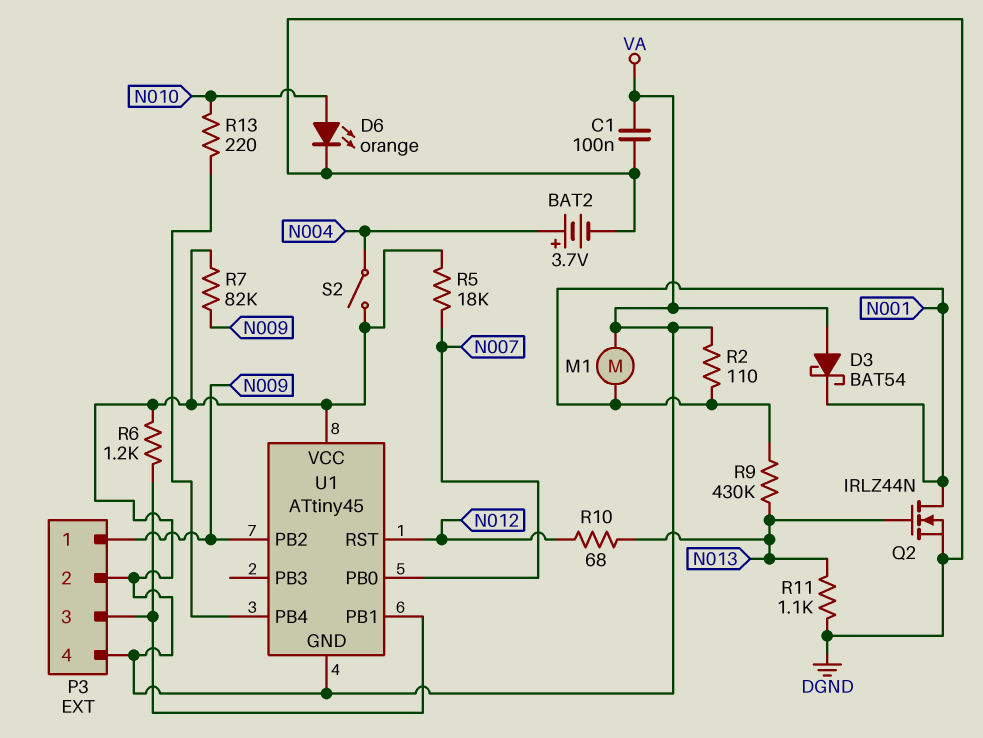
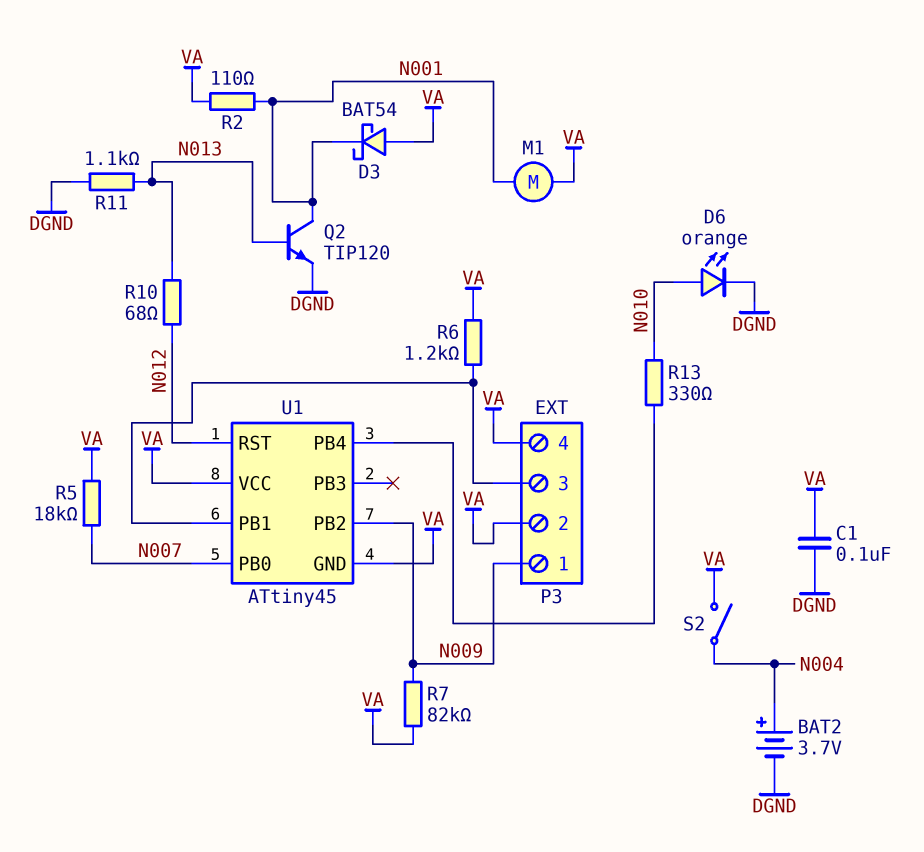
Q2: NMOS IRLZ44N (G N013, D N001, S DGND) -> NPN TIP120 (B N013, C N001, E DGND)
R9: 430k (N001, N013) -> none
R13: 220 (N010, U1/PB4) -> 330 (N010, U1/PB4)

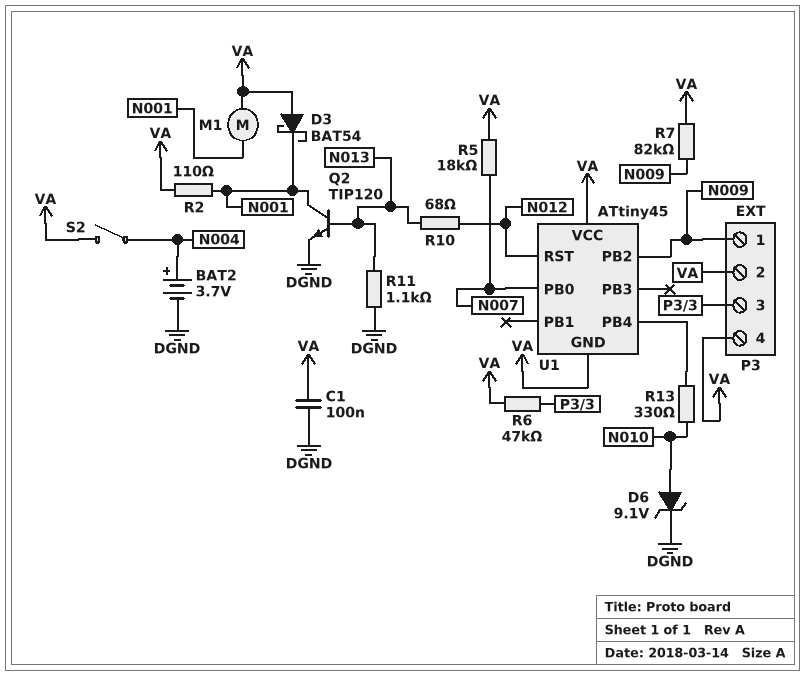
D6: LED orange (A N010, K DGND) -> zener 9.1V (A N010, K DGND)
R6: 1.2k (P3/3, VA) -> 47k (P3/3, VA)
U1 pin PB1: P3/3 -> none

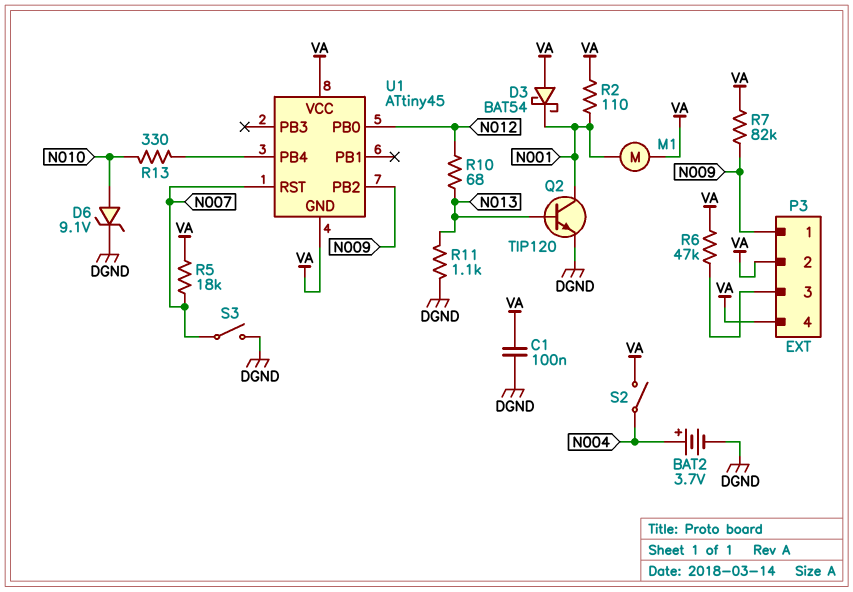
S3: none -> switch (DGND, N007)
U1 pin PB0: N007 -> N012
U1 pin RST: N012 -> N007

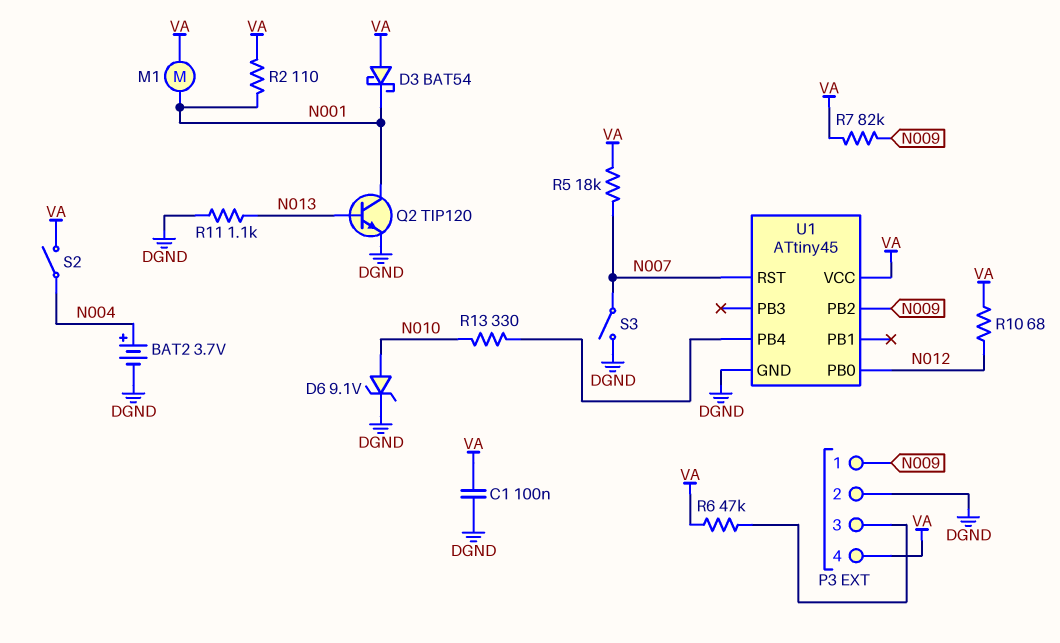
P3 pin 2: VA -> DGND
R10: 68 (N012, N013) -> 68 (N012, VA)
U1 pin GND: VA -> DGND

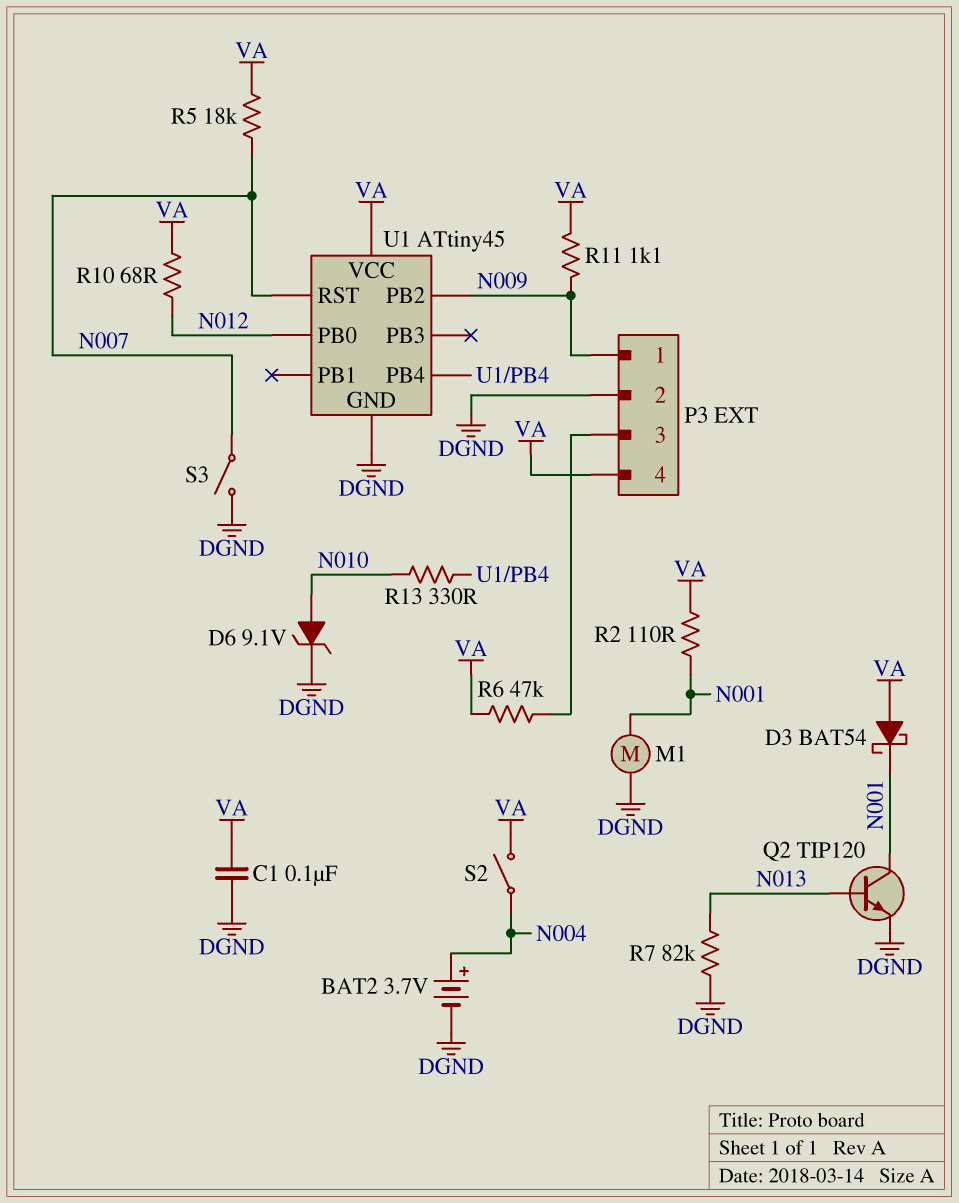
M1: motor (N001, VA) -> motor (DGND, N001)
R7: 82k (N009, VA) -> 82k (DGND, N013)
R11: 1.1k (DGND, N013) -> 1.1k (N009, VA)

